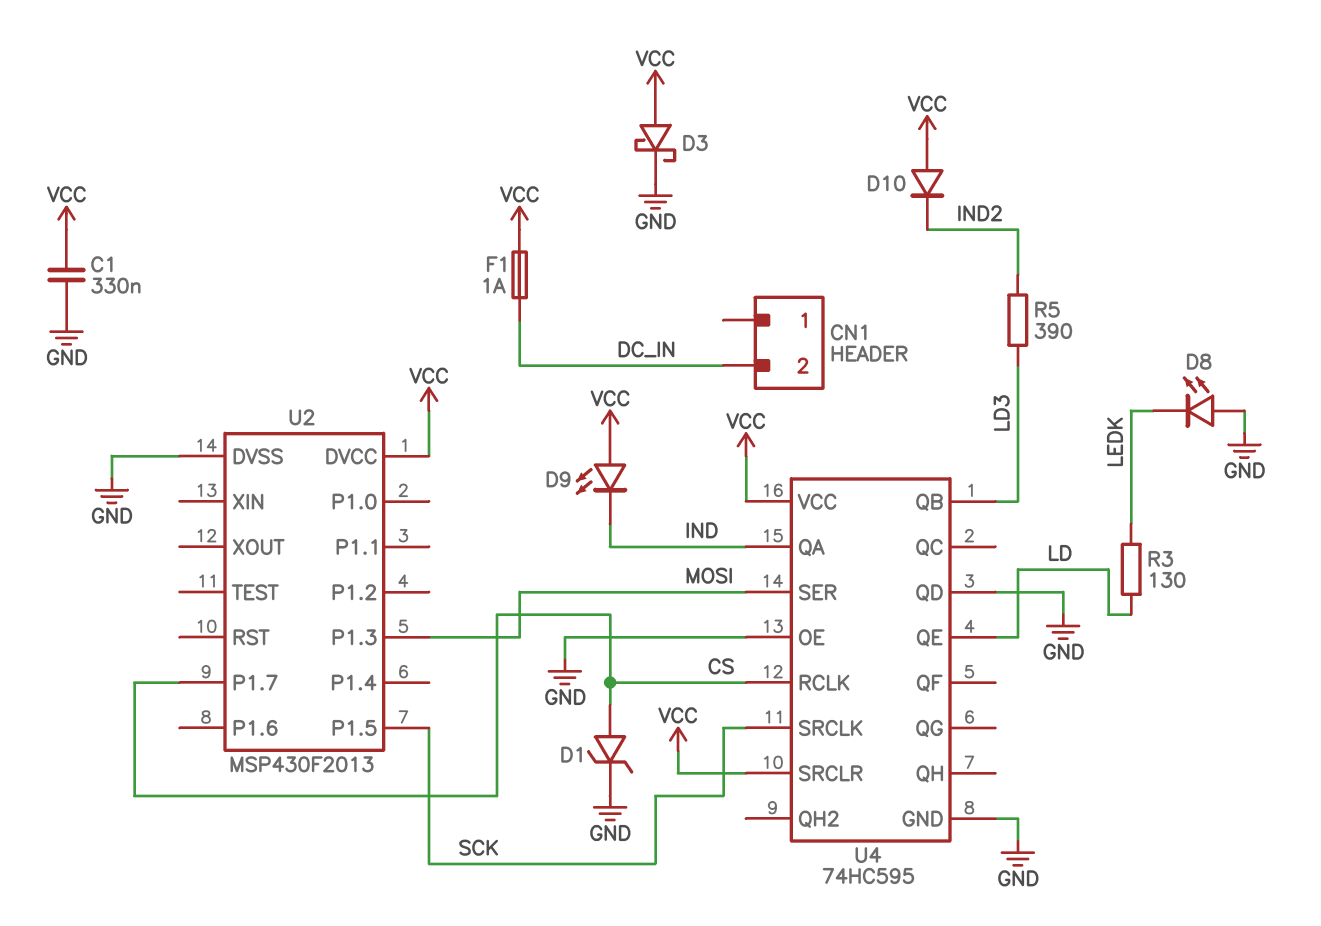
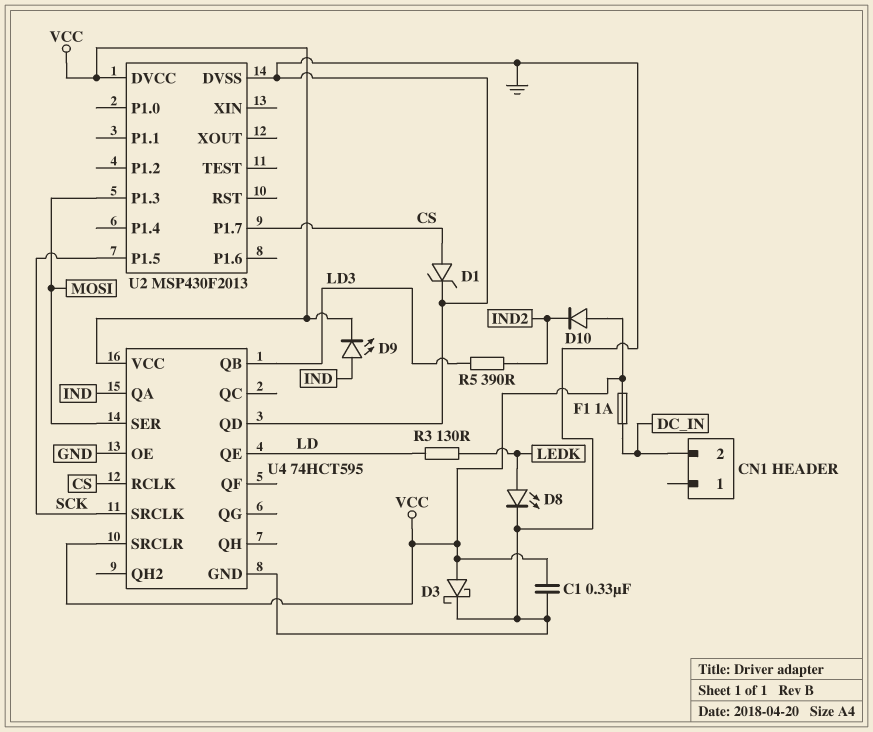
D8: LED (A GND, K LEDK) -> LED (A LEDK, K GND)
D9: LED (A VCC, K IND) -> LED (A IND, K VCC)
U4: 74HC595 -> 74HCT595

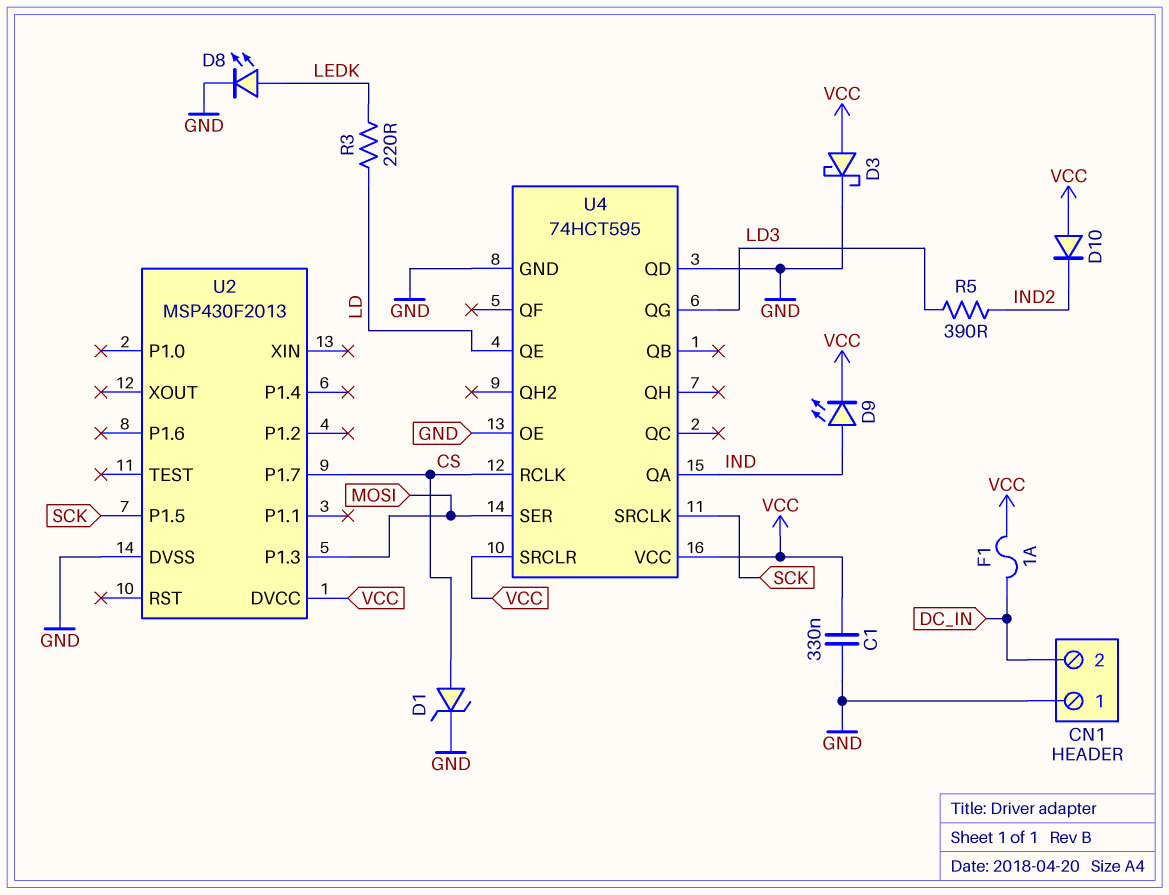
CN1 pin 1: none -> GND
R3: 130 (LD, LEDK) -> 220 (LD, LEDK)
U4 pin QB: LD3 -> none
U4 pin QG: none -> LD3

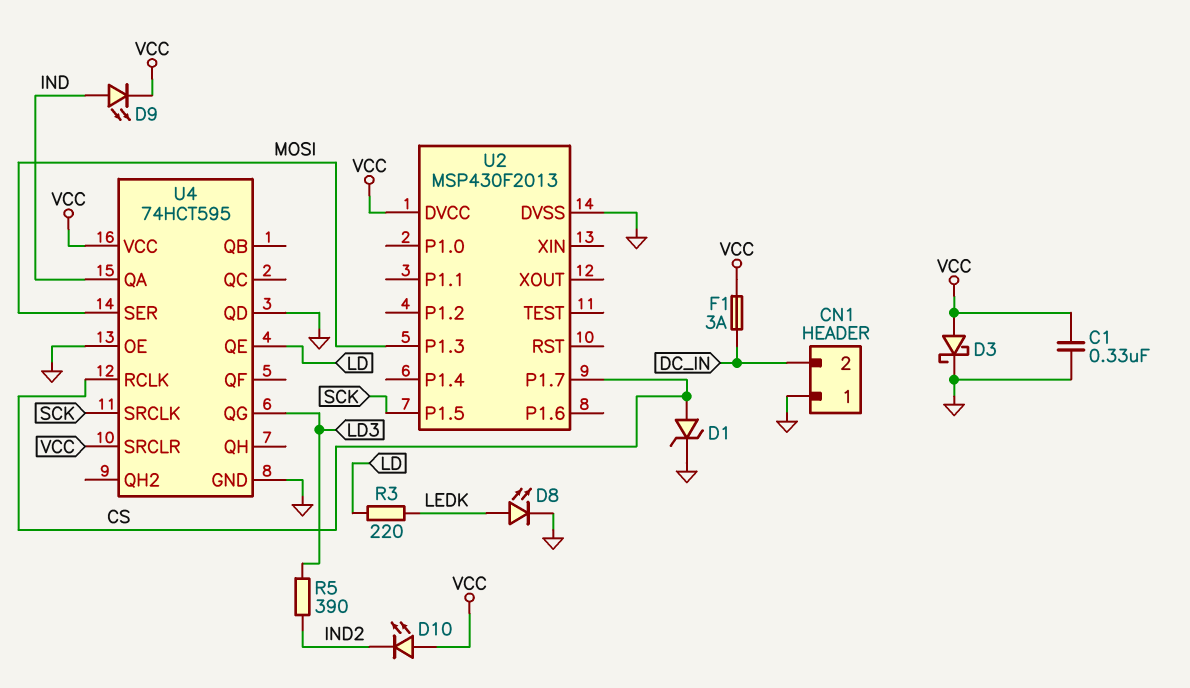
D10: diode (A VCC, K IND2) -> LED (A VCC, K IND2)
F1: 1A (DC_IN, VCC) -> 3A (DC_IN, VCC)

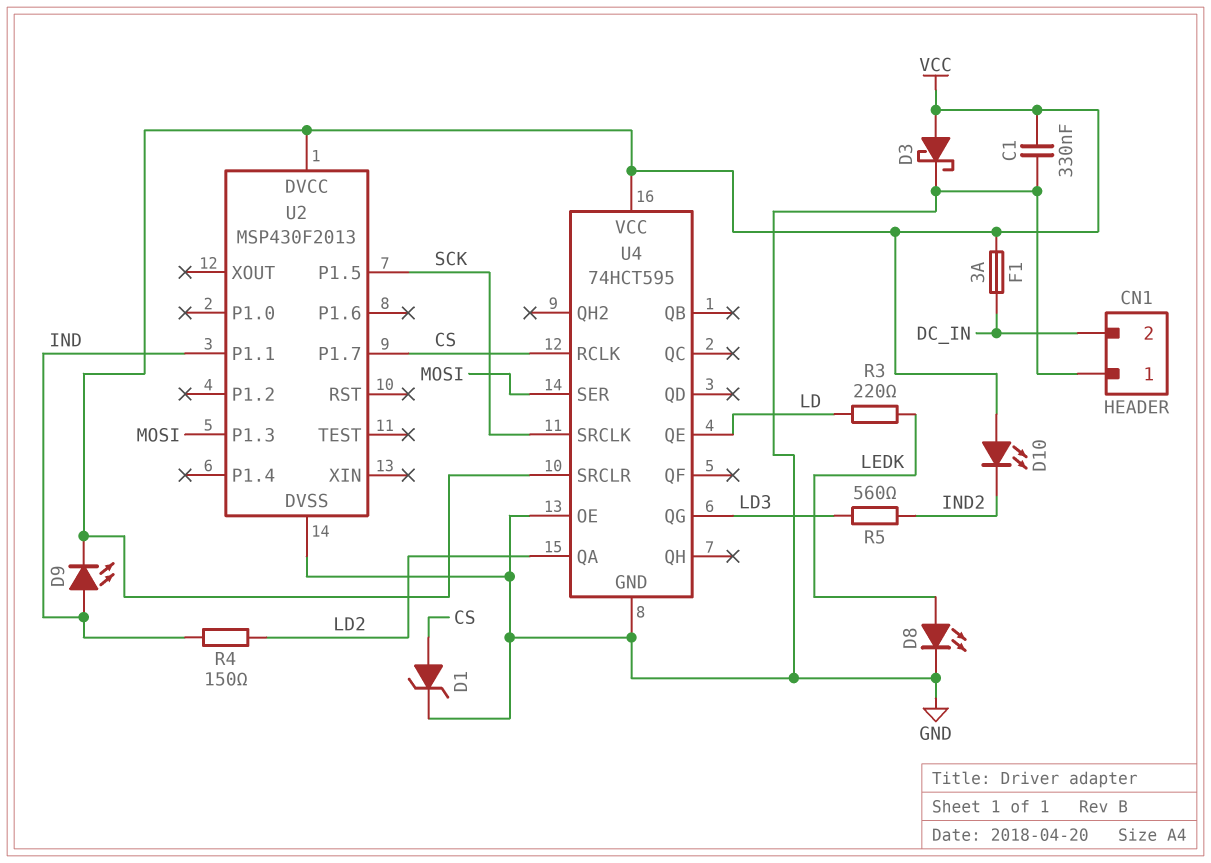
R4: none -> 150 (IND, LD2)
R5: 390 (IND2, LD3) -> 560 (IND2, LD3)
U2 pin P1.1: none -> IND
U4 pin QA: IND -> LD2
U4 pin QD: GND -> none

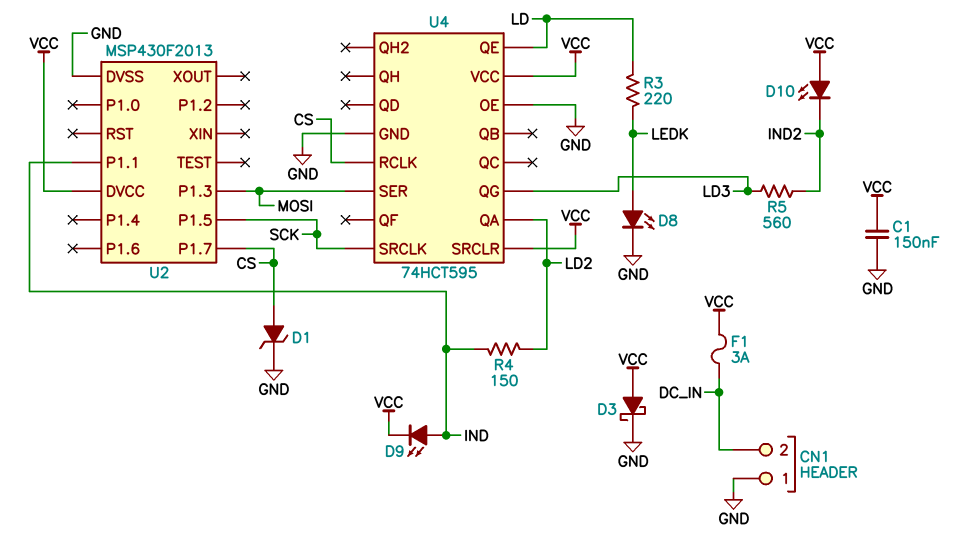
C1: 330nF (GND, VCC) -> 150nF (GND, VCC)

